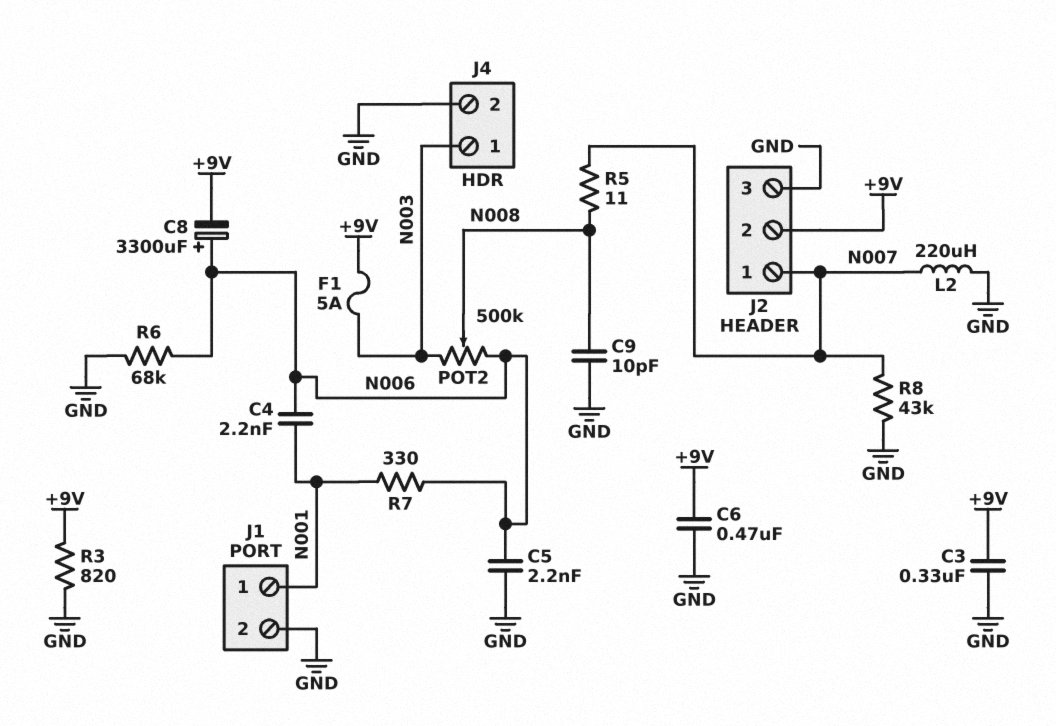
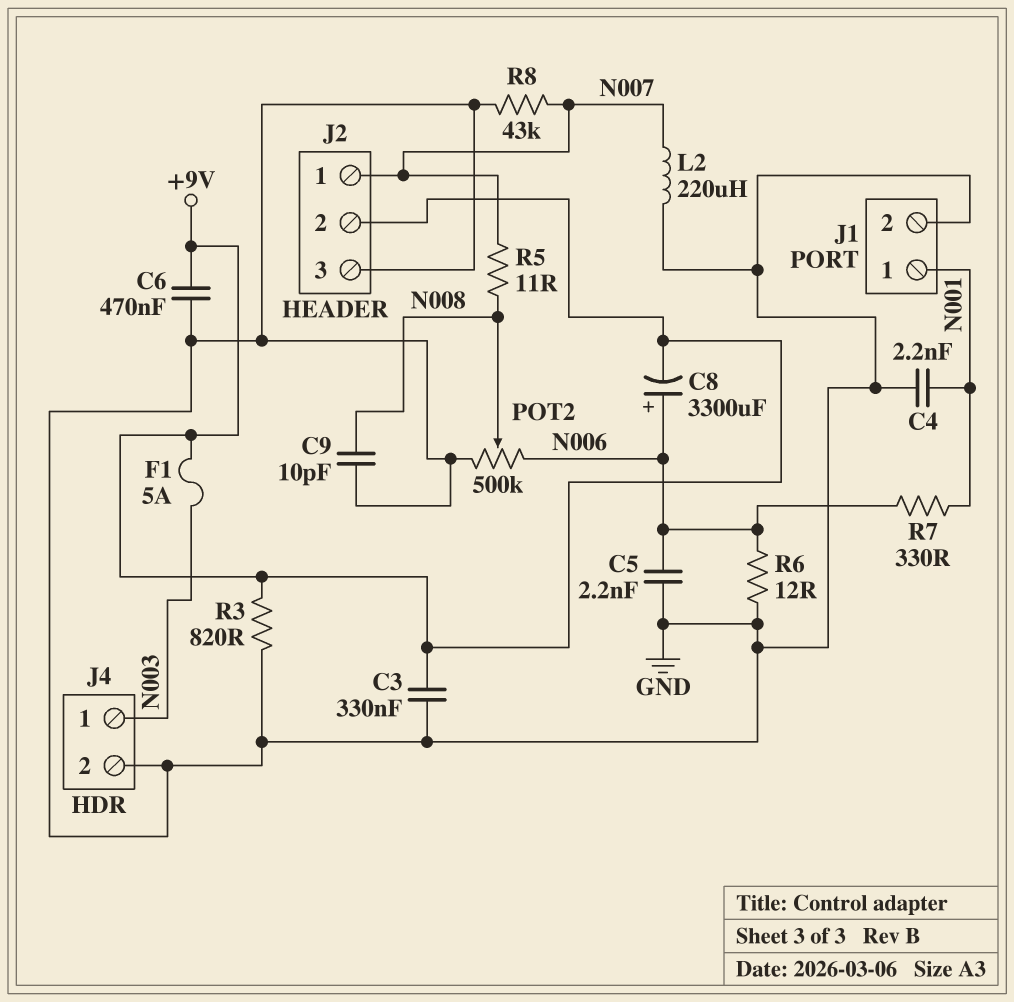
C4: 2.2nF (N001, N006) -> 2.2nF (GND, N001)
POT2: 500k (N003, N006, wiper N008) -> 500k (GND, N006, wiper N008)
R6: 68k (GND, N006) -> 12 (GND, N006)

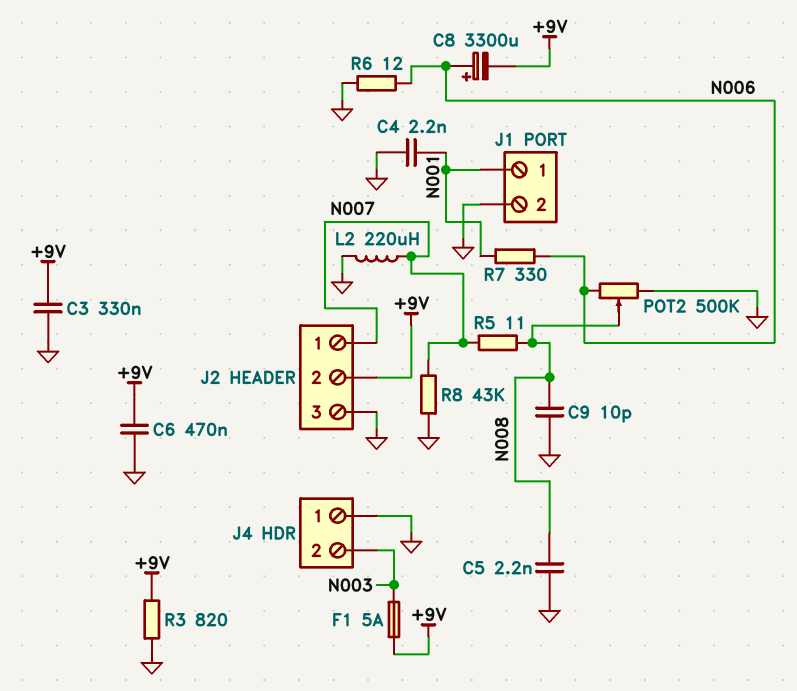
C5: 2.2nF (GND, N006) -> 2.2nF (GND, N008)
J4 pin 1: N003 -> GND
J4 pin 2: GND -> N003

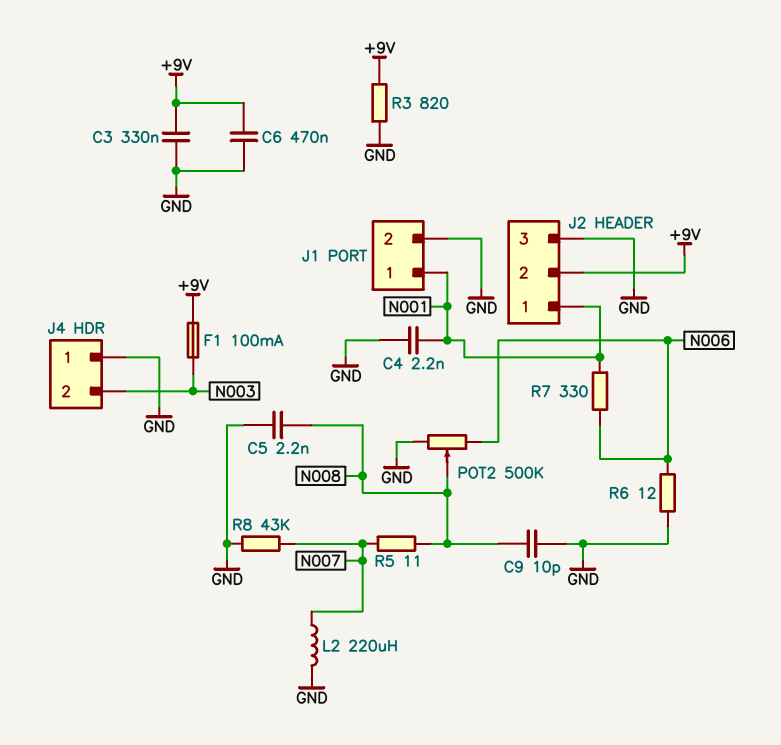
C8: 3300uF (plus N006, minus +9V) -> none
F1: 5A (+9V, N003) -> 100mA (+9V, N003)
J2 pin 1: N007 -> N001

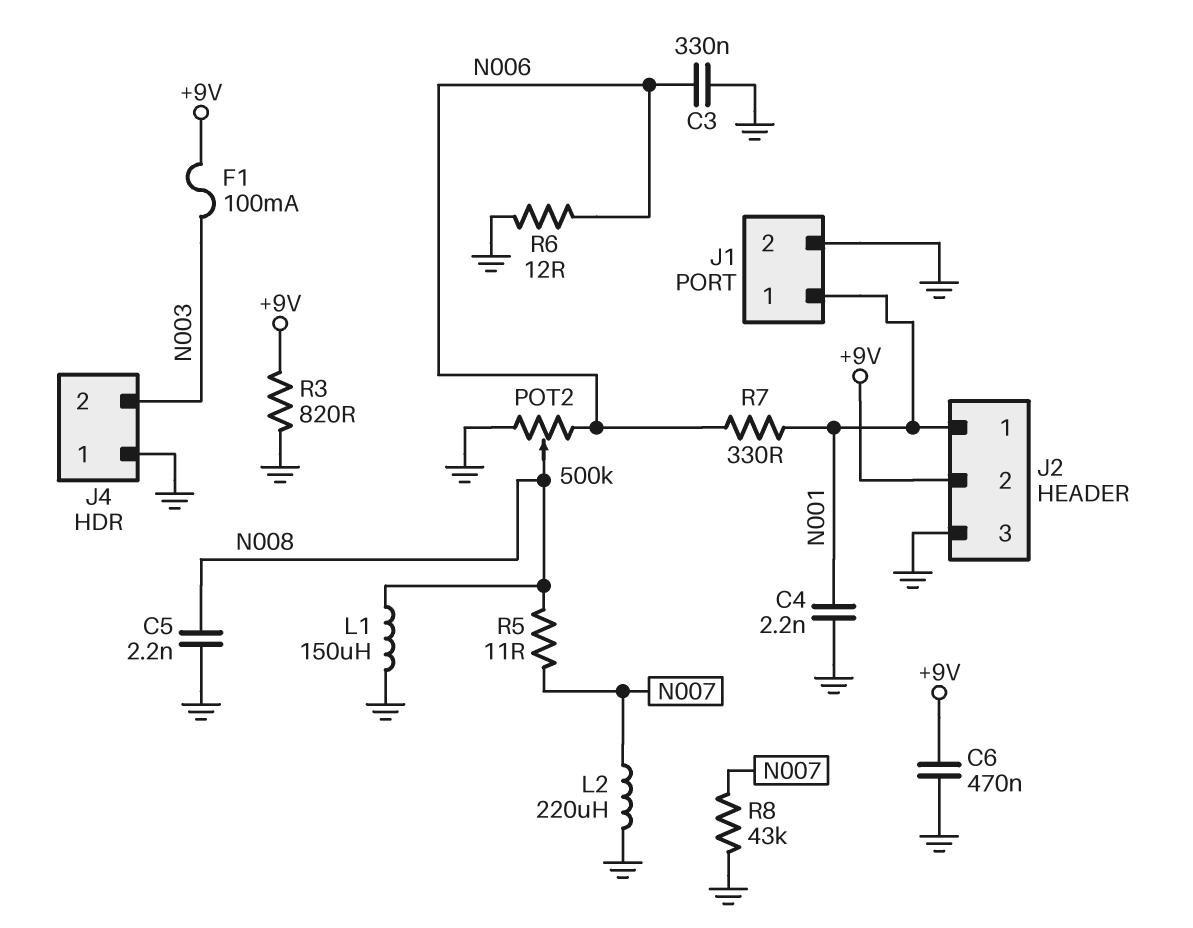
C3: 330nF (+9V, GND) -> 330nF (GND, N006)
C9: 10pF (GND, N008) -> none
L1: none -> 150uH (GND, N008)

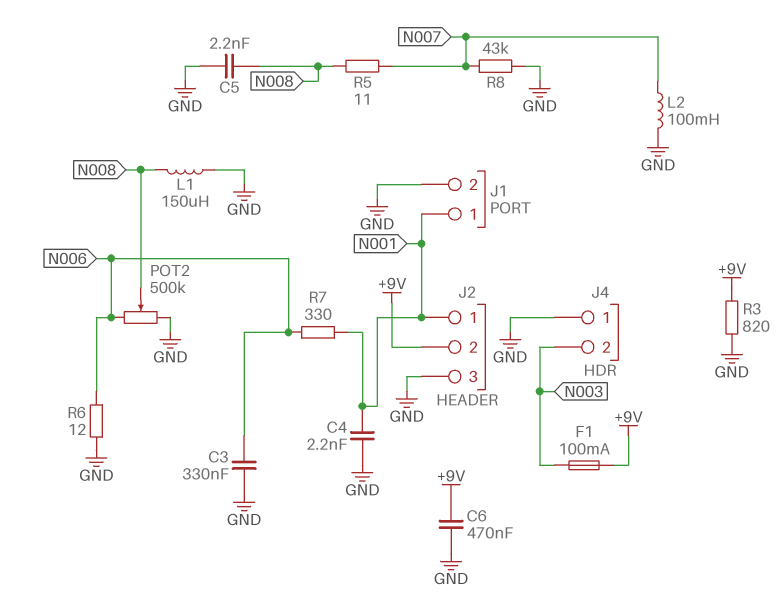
L2: 220uH (GND, N007) -> 100mH (GND, N007)

